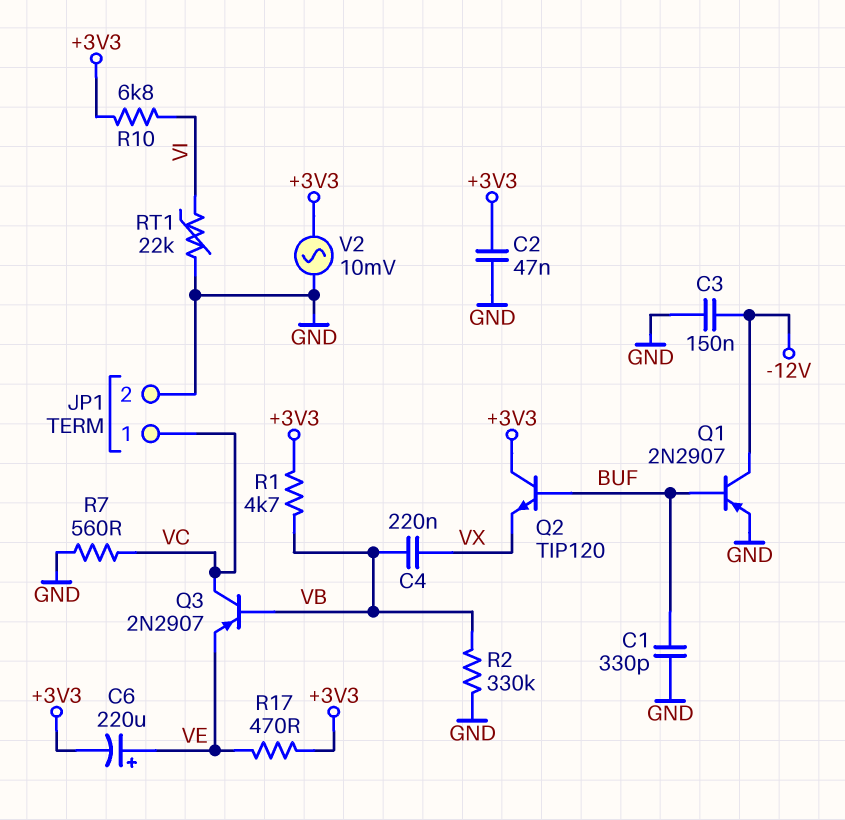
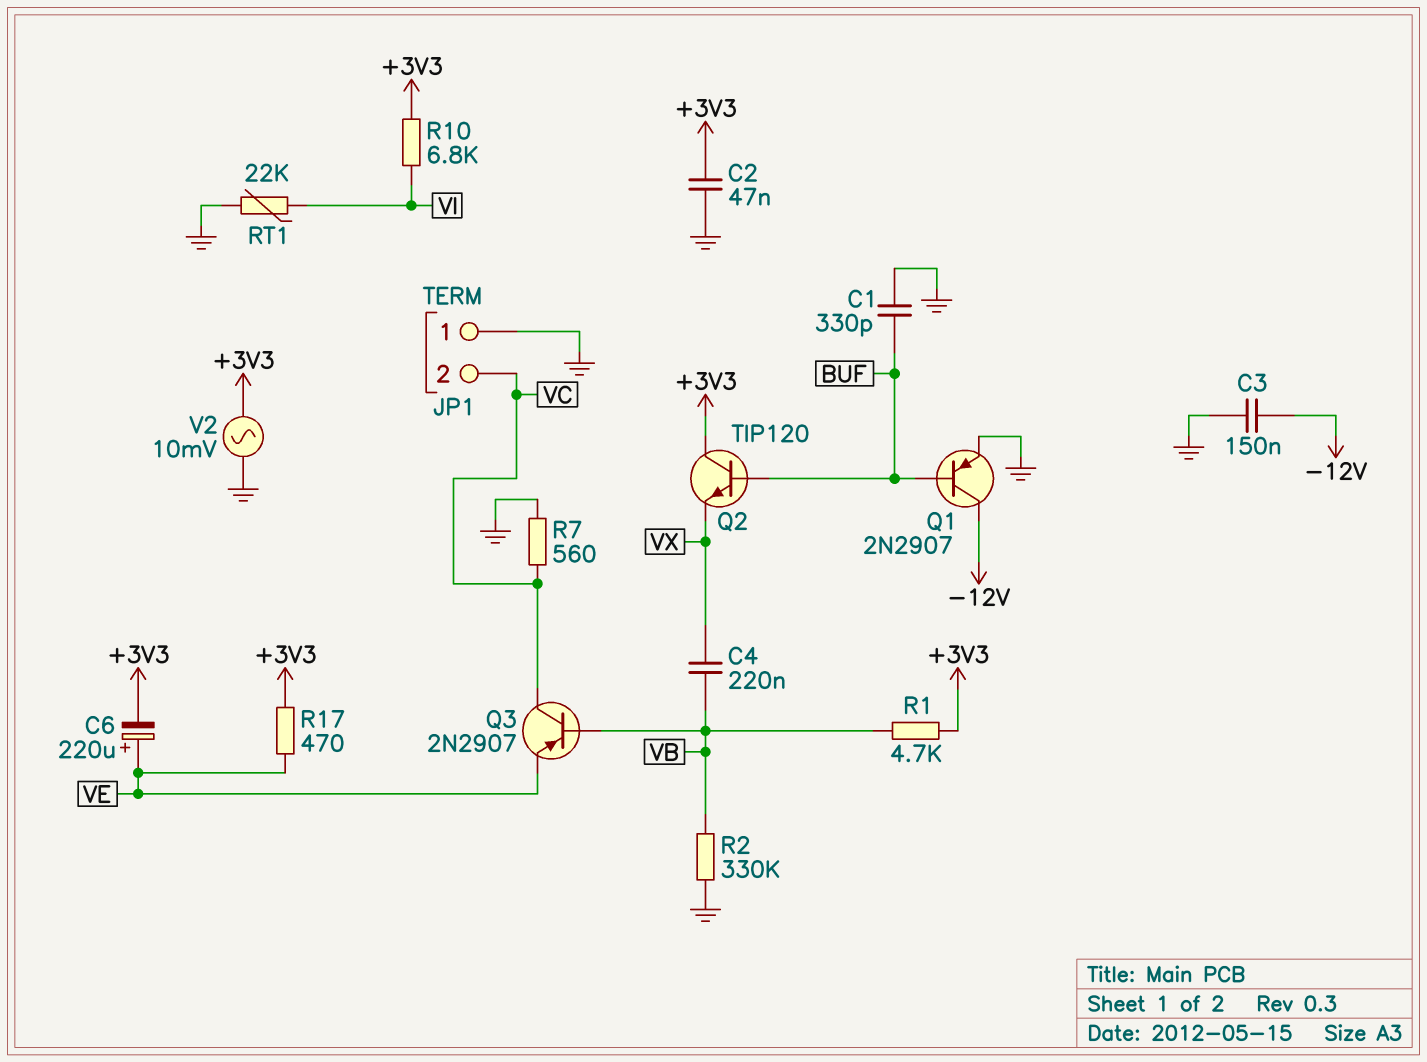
JP1 pin 1: VC -> GND
JP1 pin 2: GND -> VC

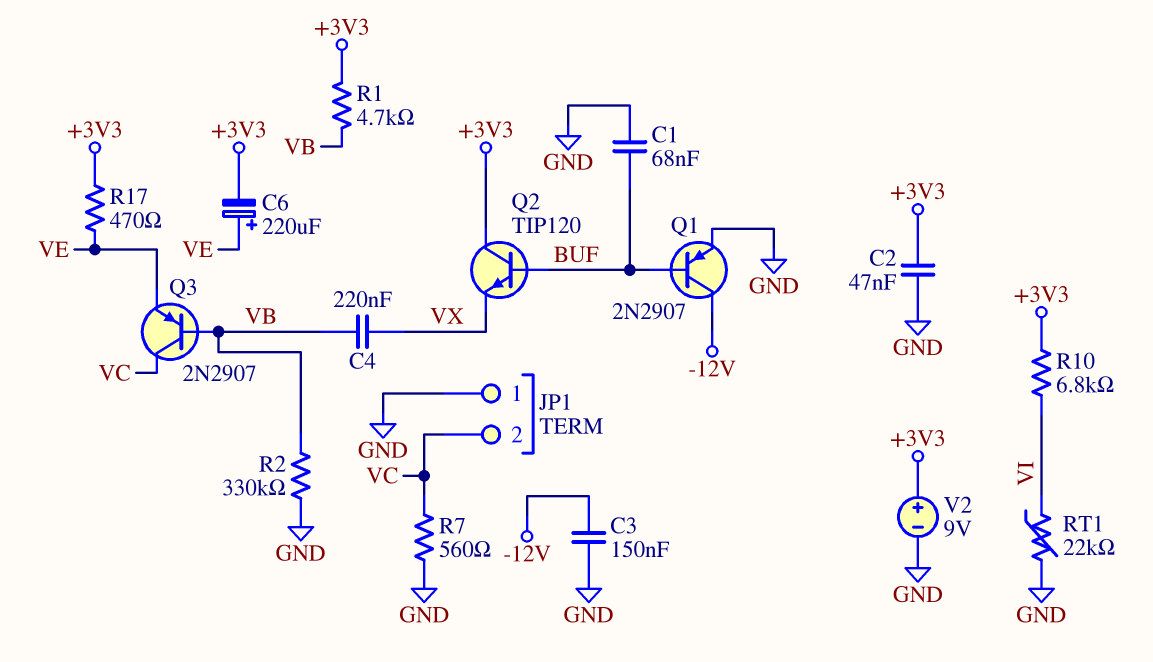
C1: 330pF (BUF, GND) -> 68nF (BUF, GND)
V2: AC 10mV (+3V3, GND) -> 9V (plus +3V3, minus GND)

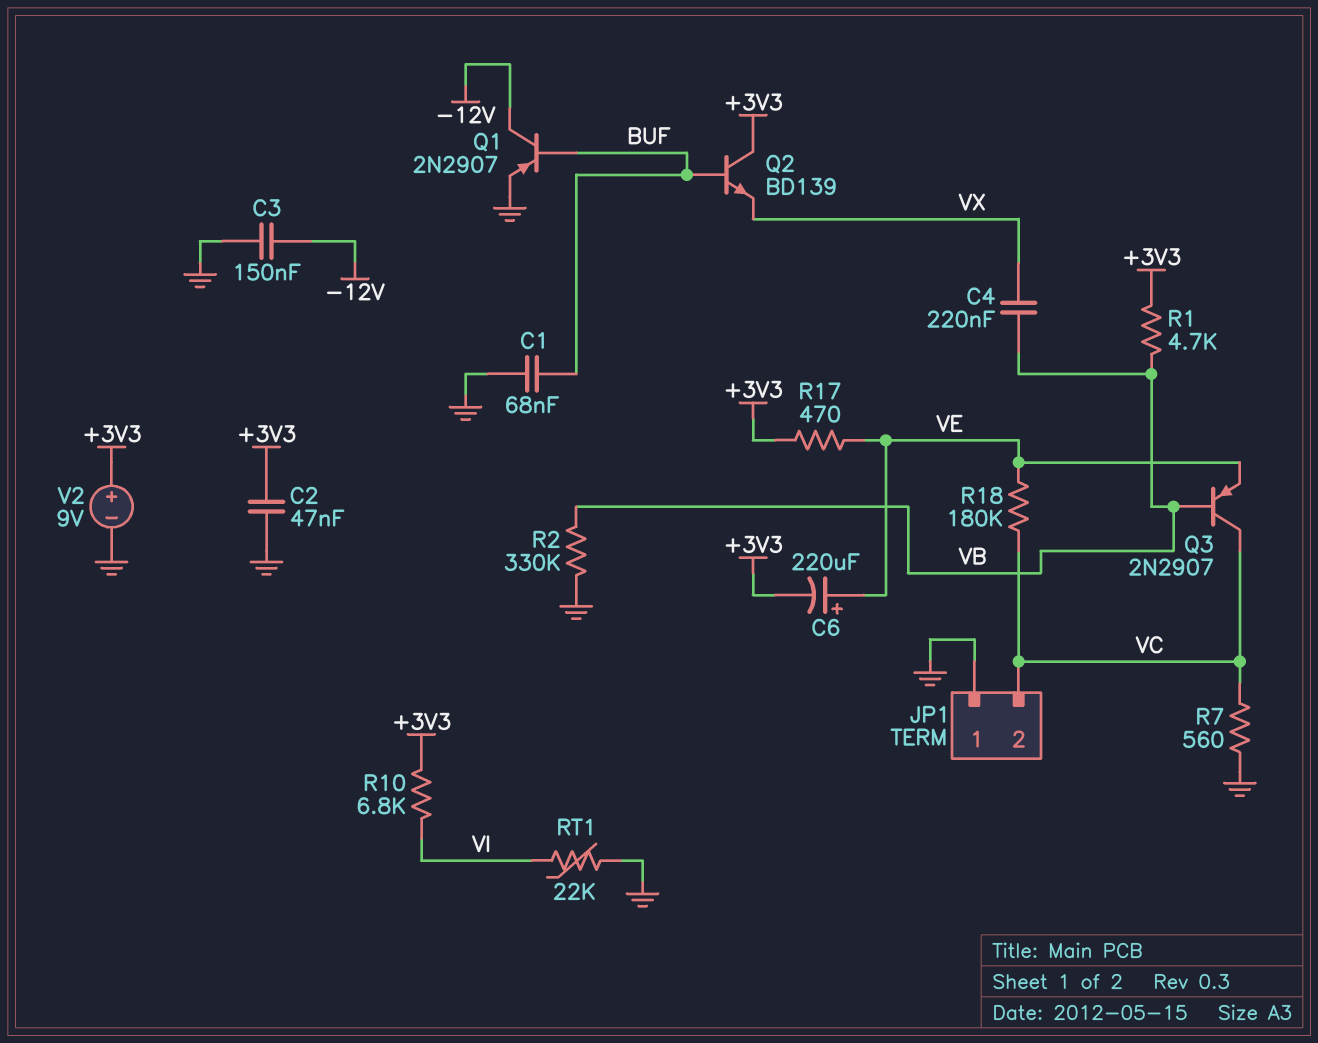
Q2: NPN TIP120 (B BUF, C +3V3, E VX) -> NPN BD139 (B BUF, C +3V3, E VX)
R18: none -> 180k (VC, VE)

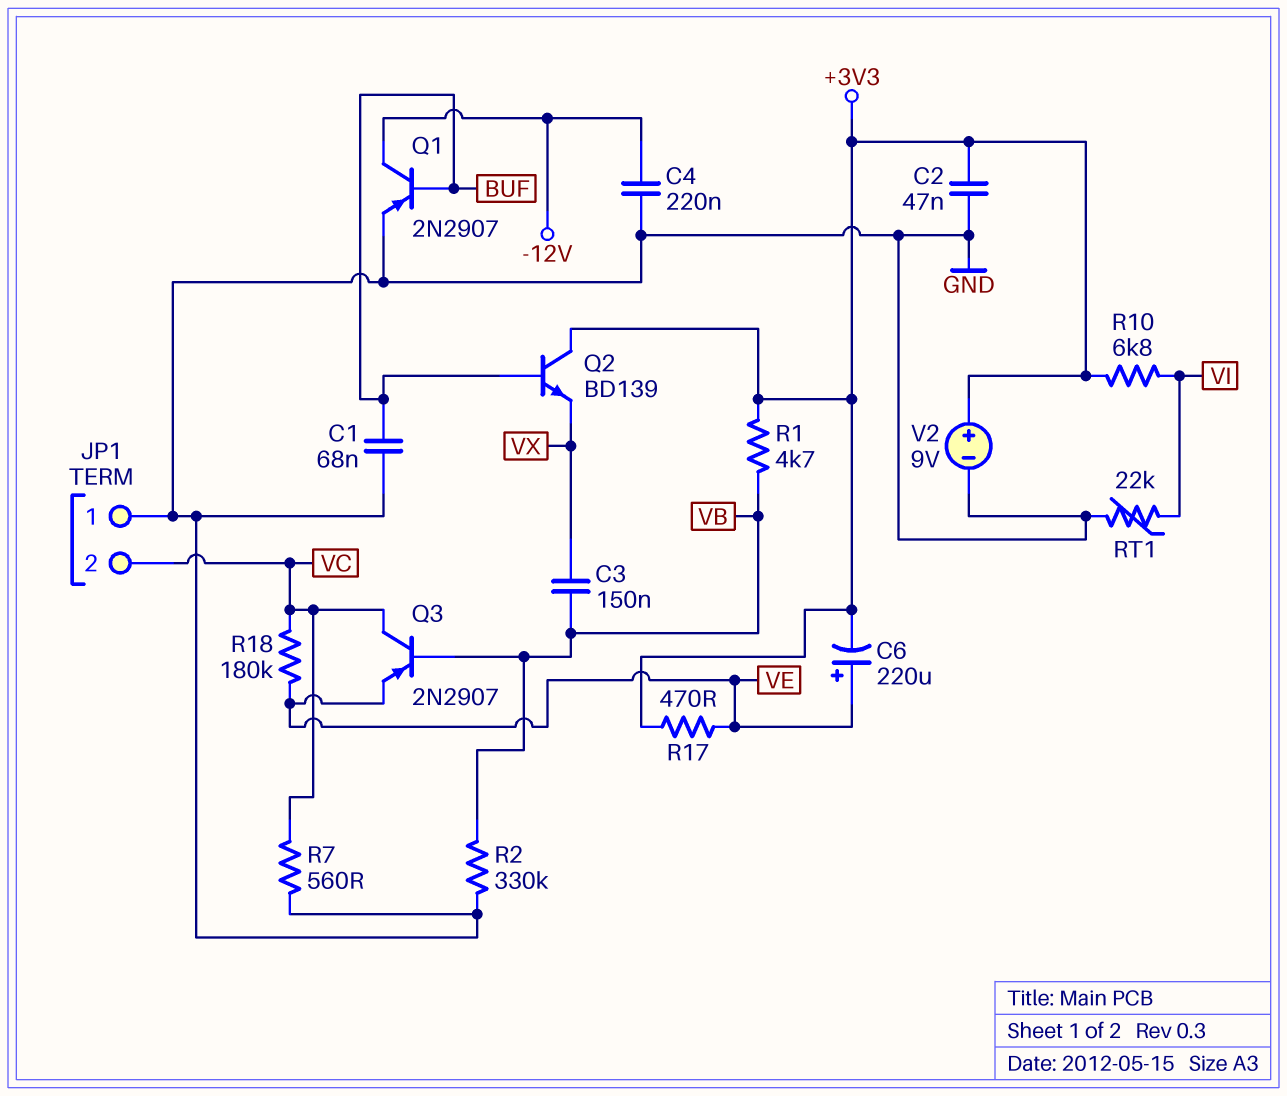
C3: 150nF (-12V, GND) -> 150nF (VB, VX)
C4: 220nF (VB, VX) -> 220nF (-12V, GND)

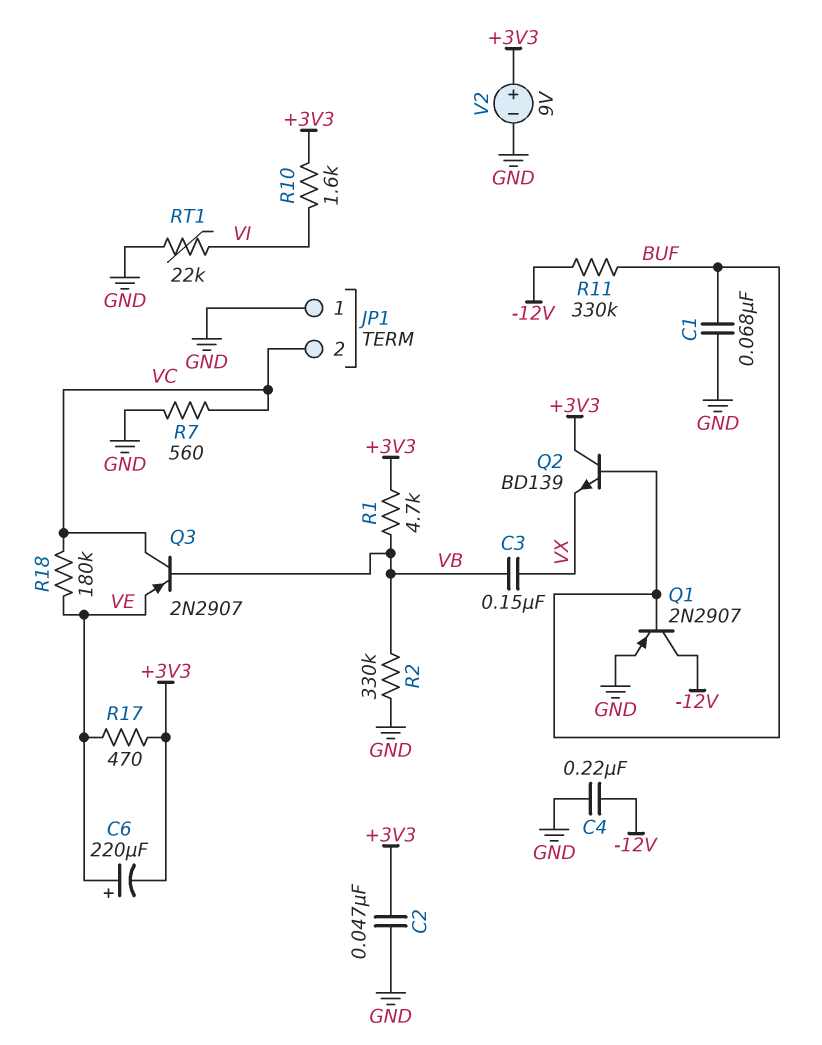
R10: 6.8k (+3V3, VI) -> 1.6k (+3V3, VI)
R11: none -> 330k (-12V, BUF)

